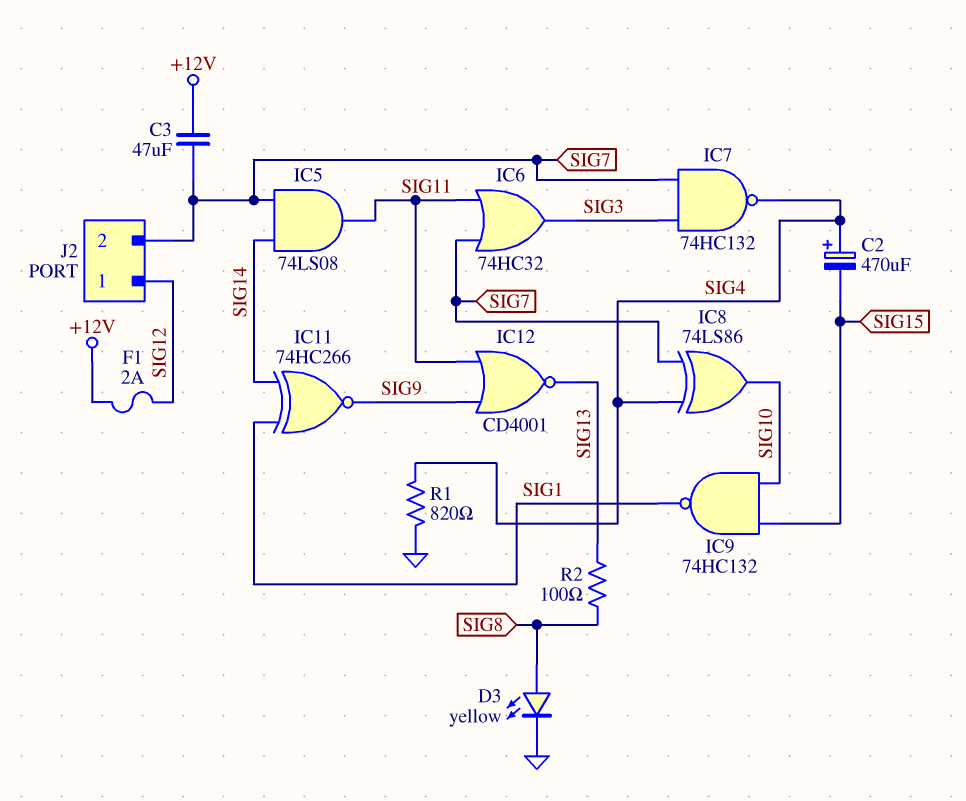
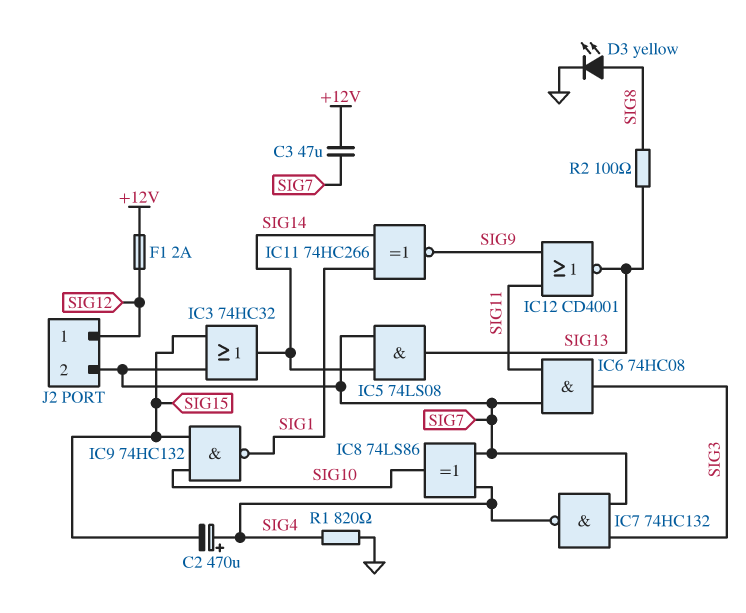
IC3: none -> OR 74HC32 (in SIG7, in SIG15, out SIG14)
IC5: AND 74LS08 (in SIG7, in SIG14, out SIG11) -> AND 74LS08 (in SIG7, in SIG14, out SIG13)
IC6: OR 74HC32 (in SIG7, in SIG11, out SIG3) -> AND 74HC08 (in SIG7, in SIG11, out SIG3)

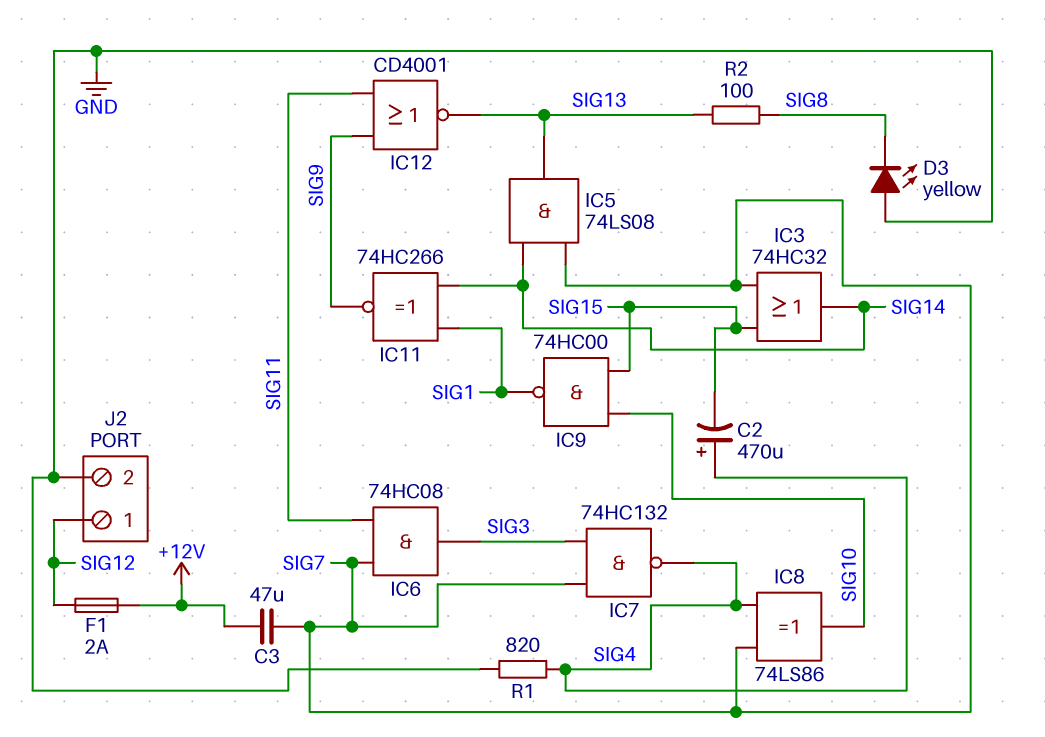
D3: LED yellow (A SIG8, K GND) -> LED yellow (A GND, K SIG8)
IC9: NAND 74HC132 (in SIG10, in SIG15, out SIG1) -> NAND 74HC00 (in SIG10, in SIG15, out SIG1)
J2 pin 2: SIG7 -> GND

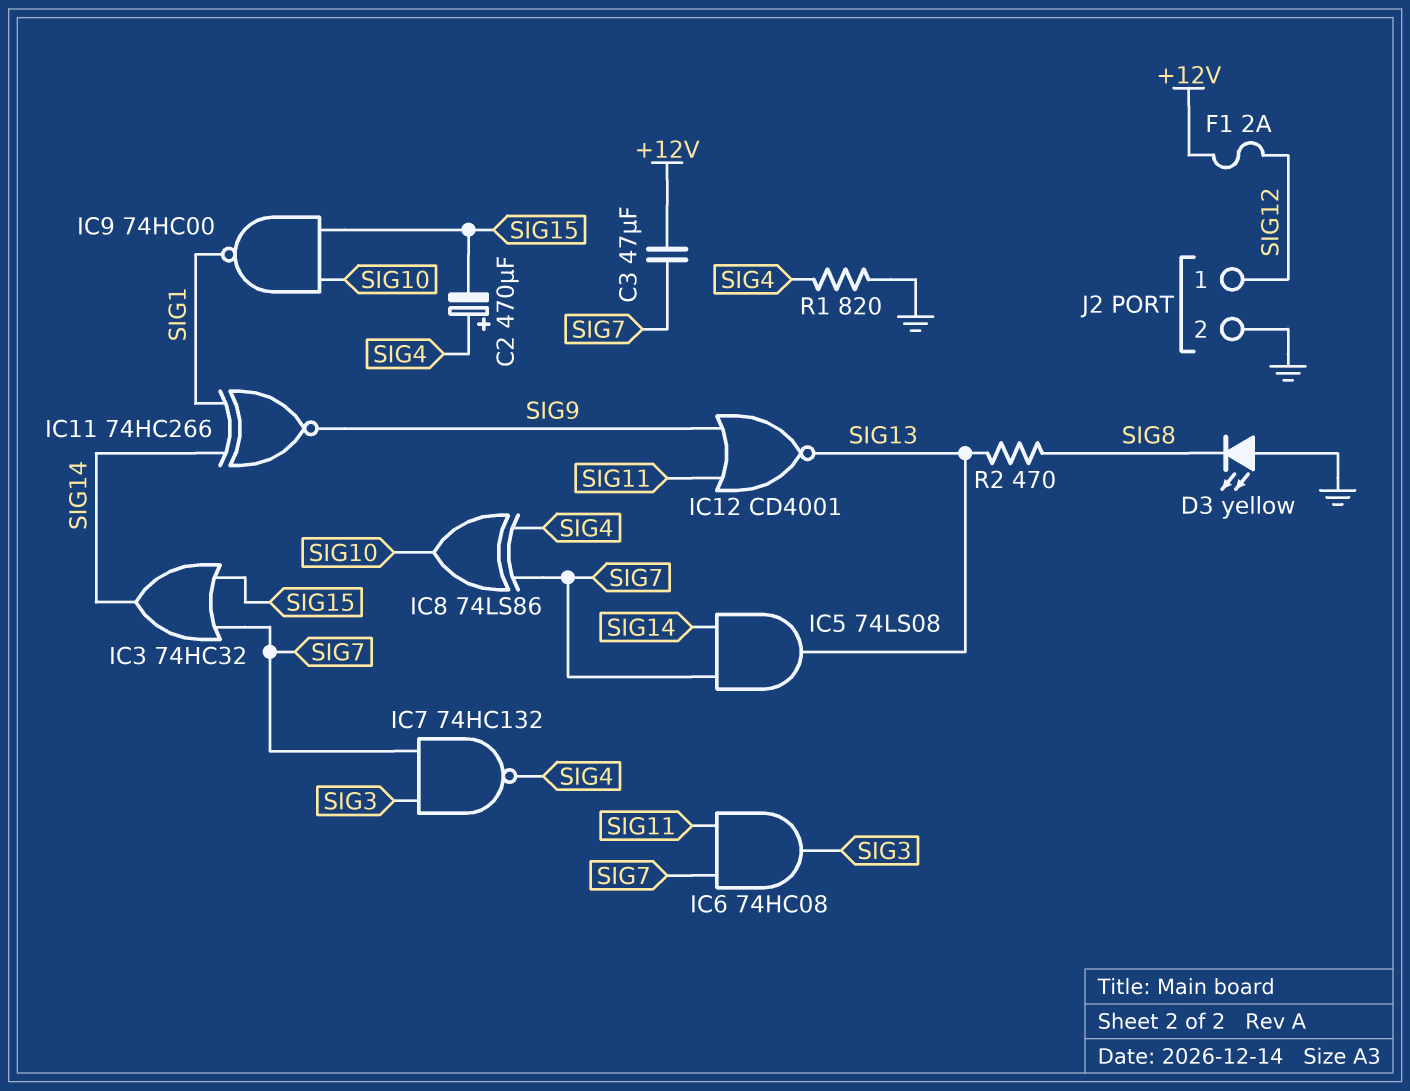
R2: 100 (SIG8, SIG13) -> 470 (SIG8, SIG13)

